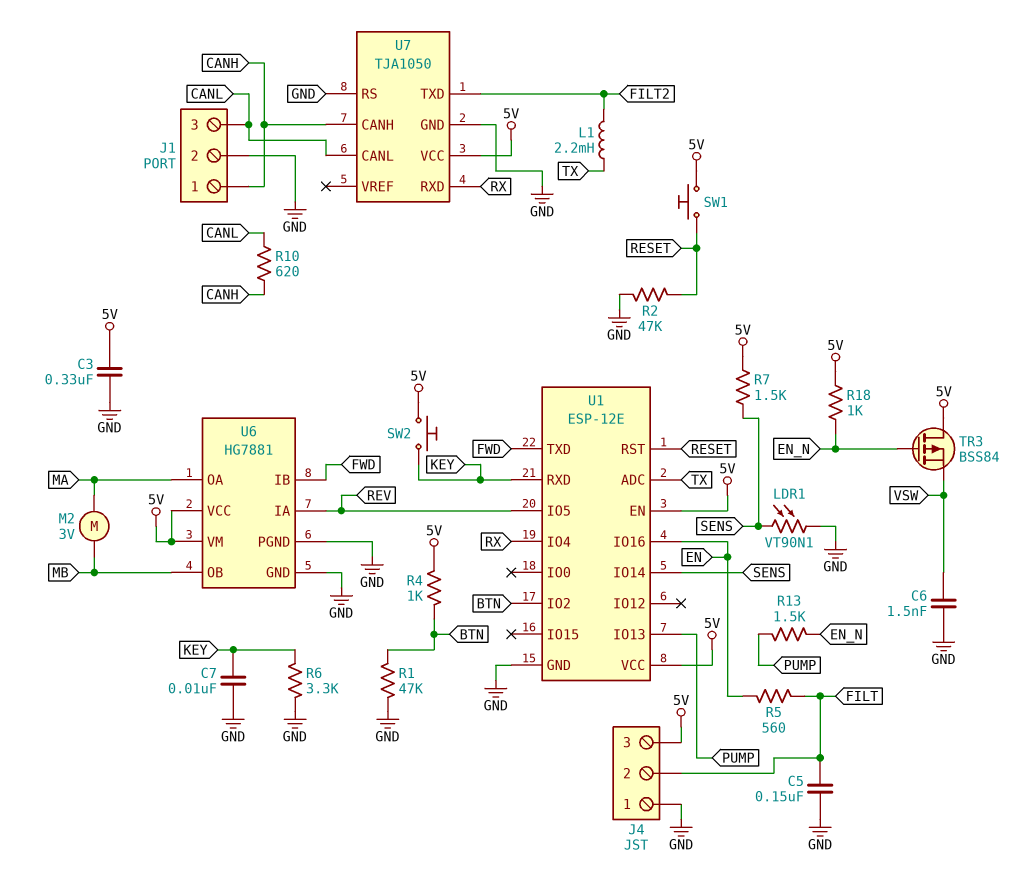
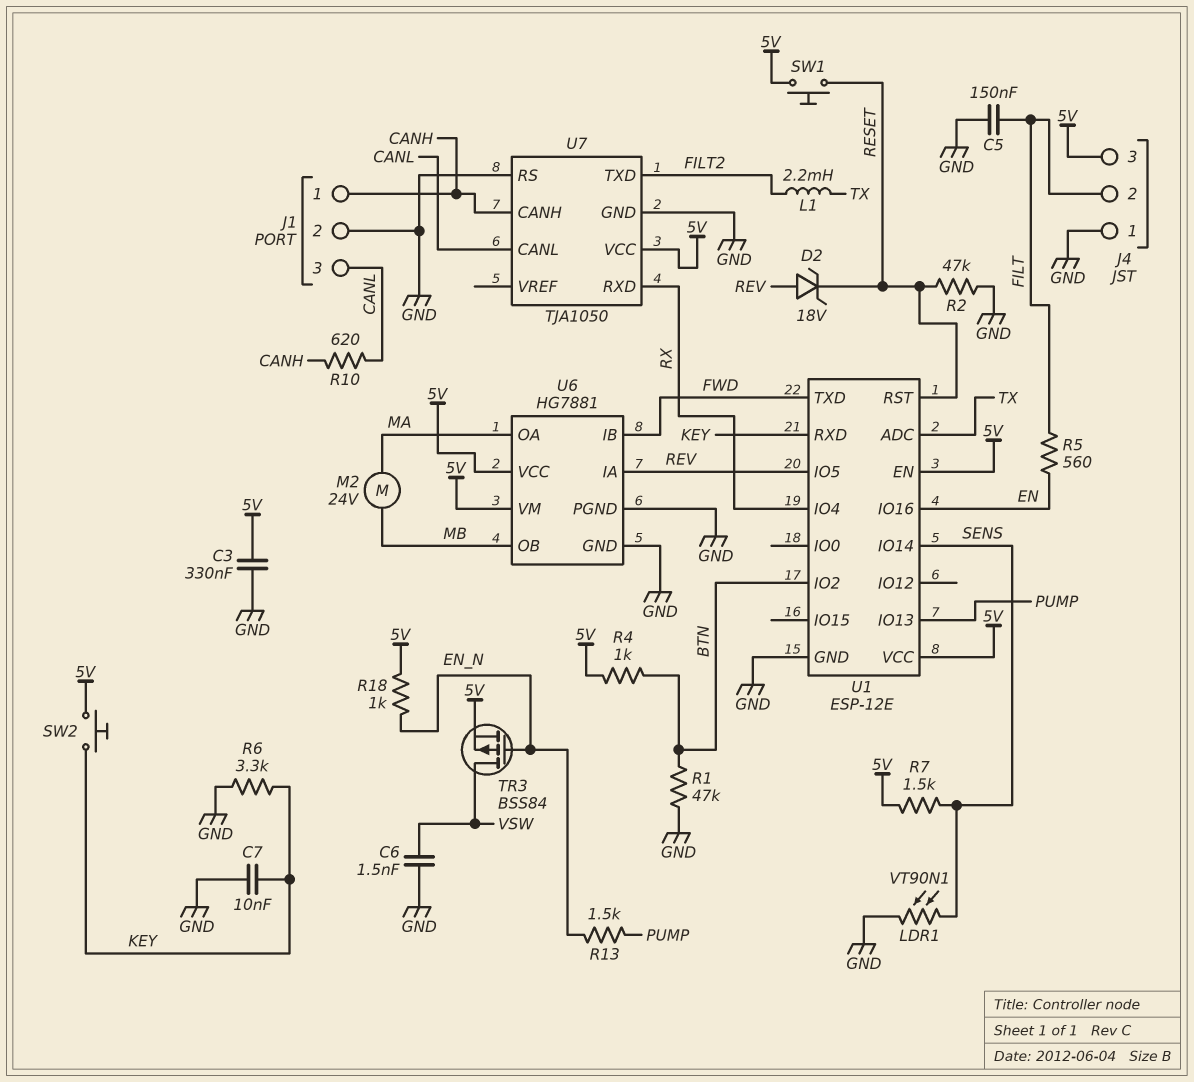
D2: none -> zener 18V (A REV, K RESET)
M2: motor 3V (MA, MB) -> motor 24V (MA, MB)
TR3: PMOS BSS84 (G EN_N, D 5V, S VSW) -> PMOS BSS84 (G EN_N, D VSW, S 5V)

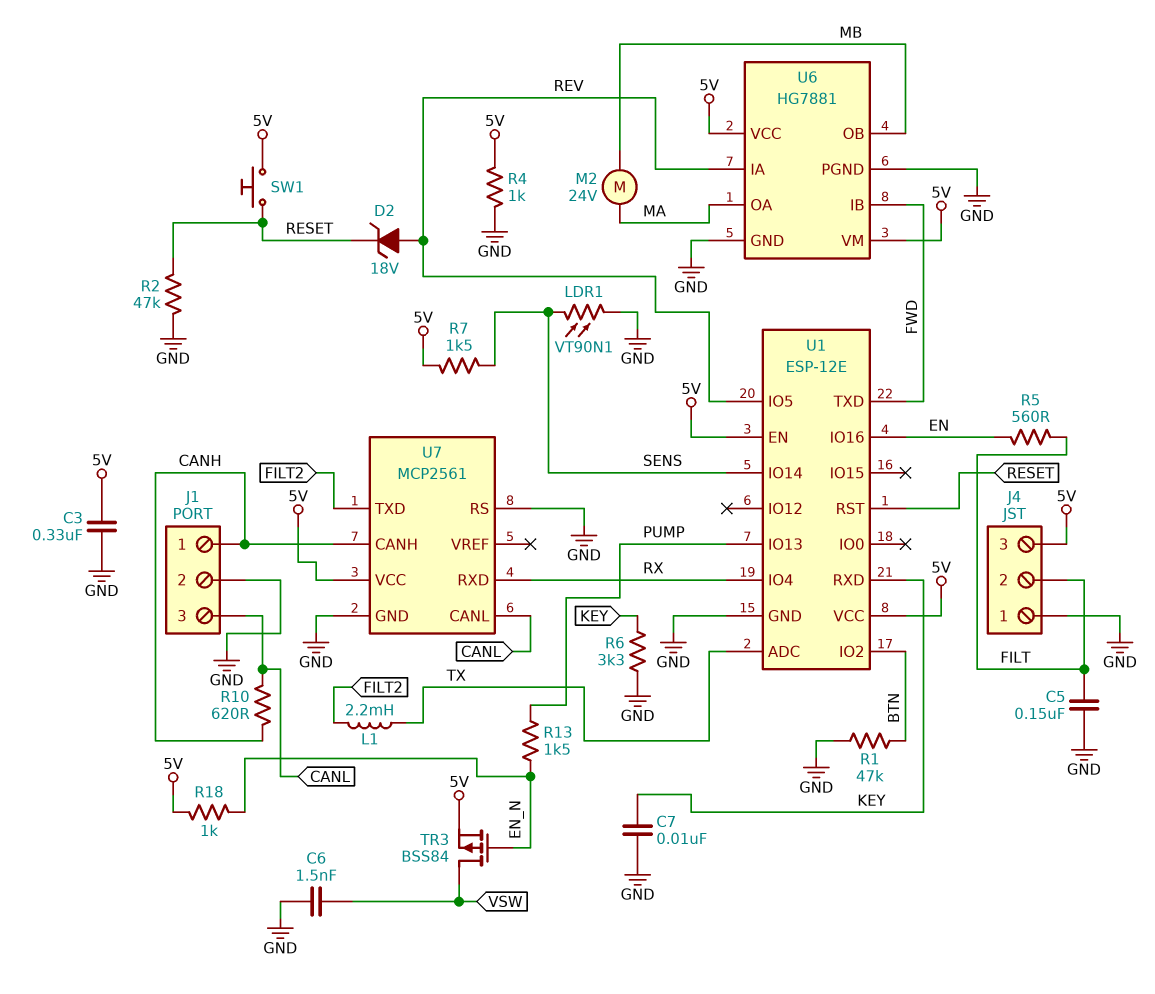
R4: 1k (5V, BTN) -> 1k (5V, GND)
SW2: button (5V, KEY) -> none
U7: TJA1050 -> MCP2561

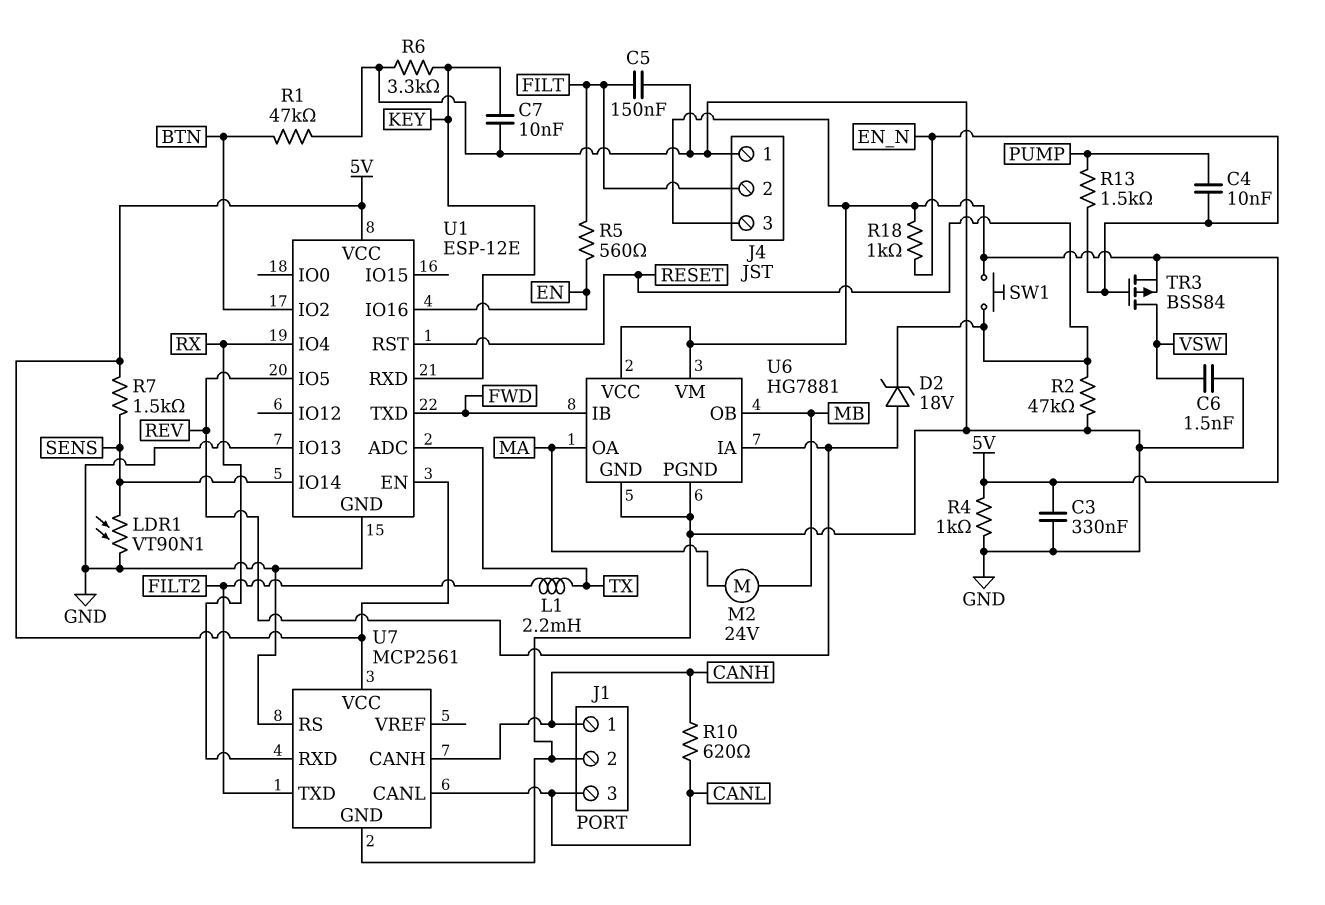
C4: none -> 10nF (EN_N, PUMP)
U1 pin IO13: PUMP -> GND

